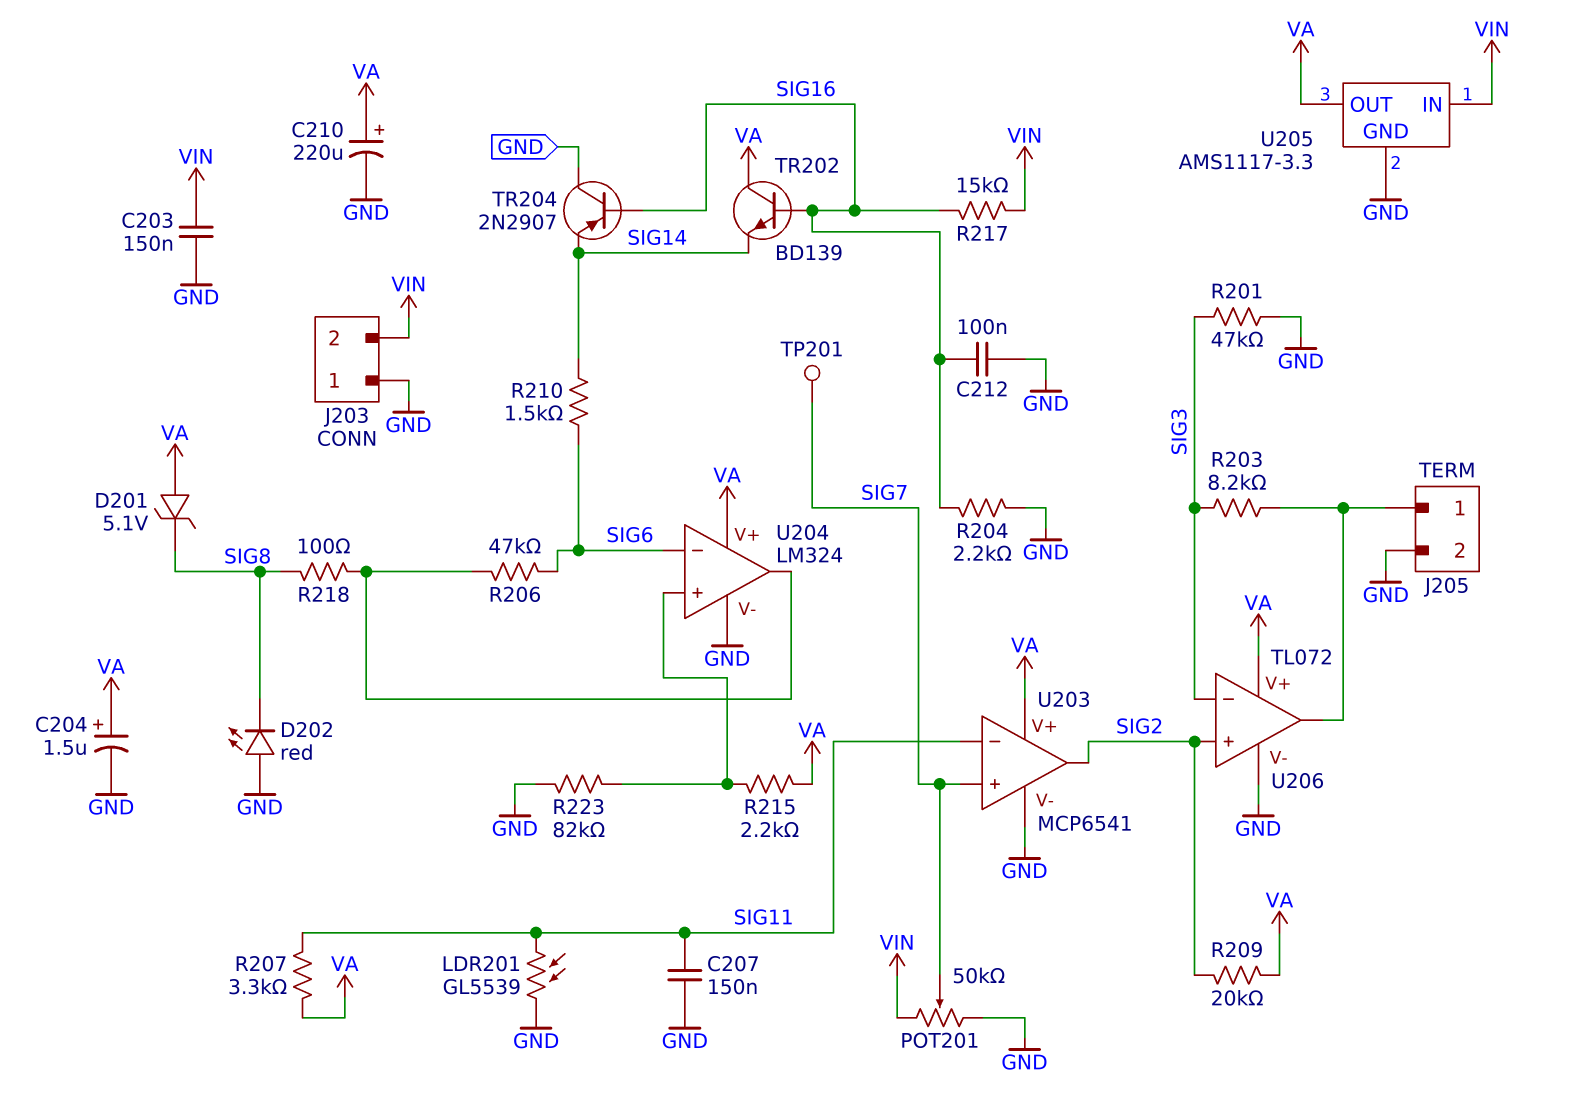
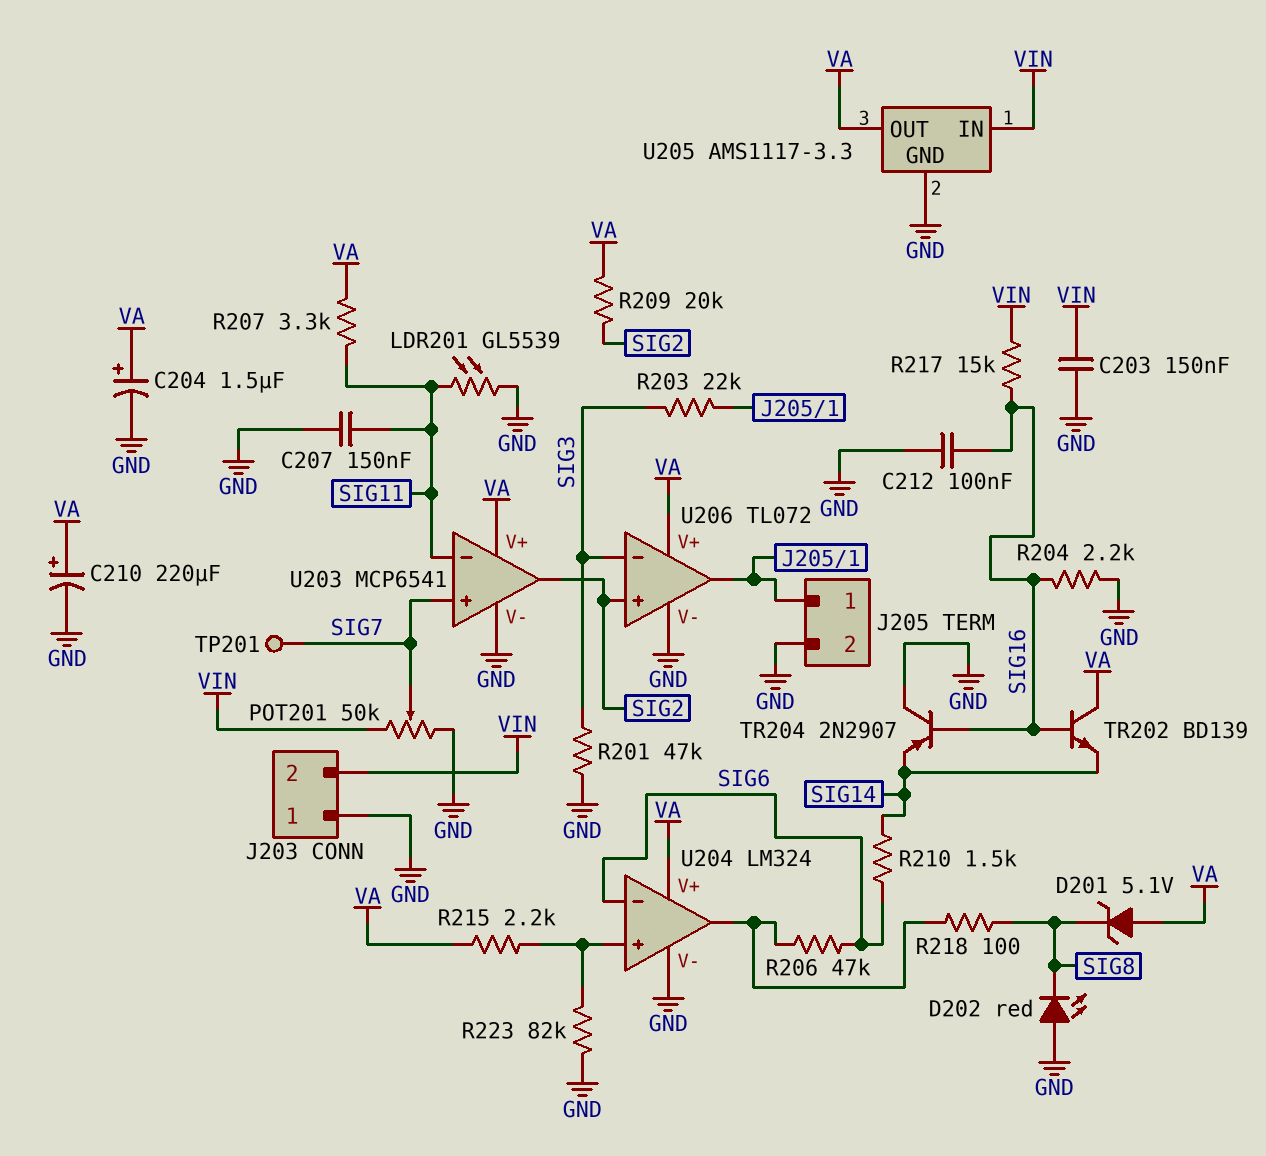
R203: 8.2k (J205/1, SIG3) -> 22k (J205/1, SIG3)

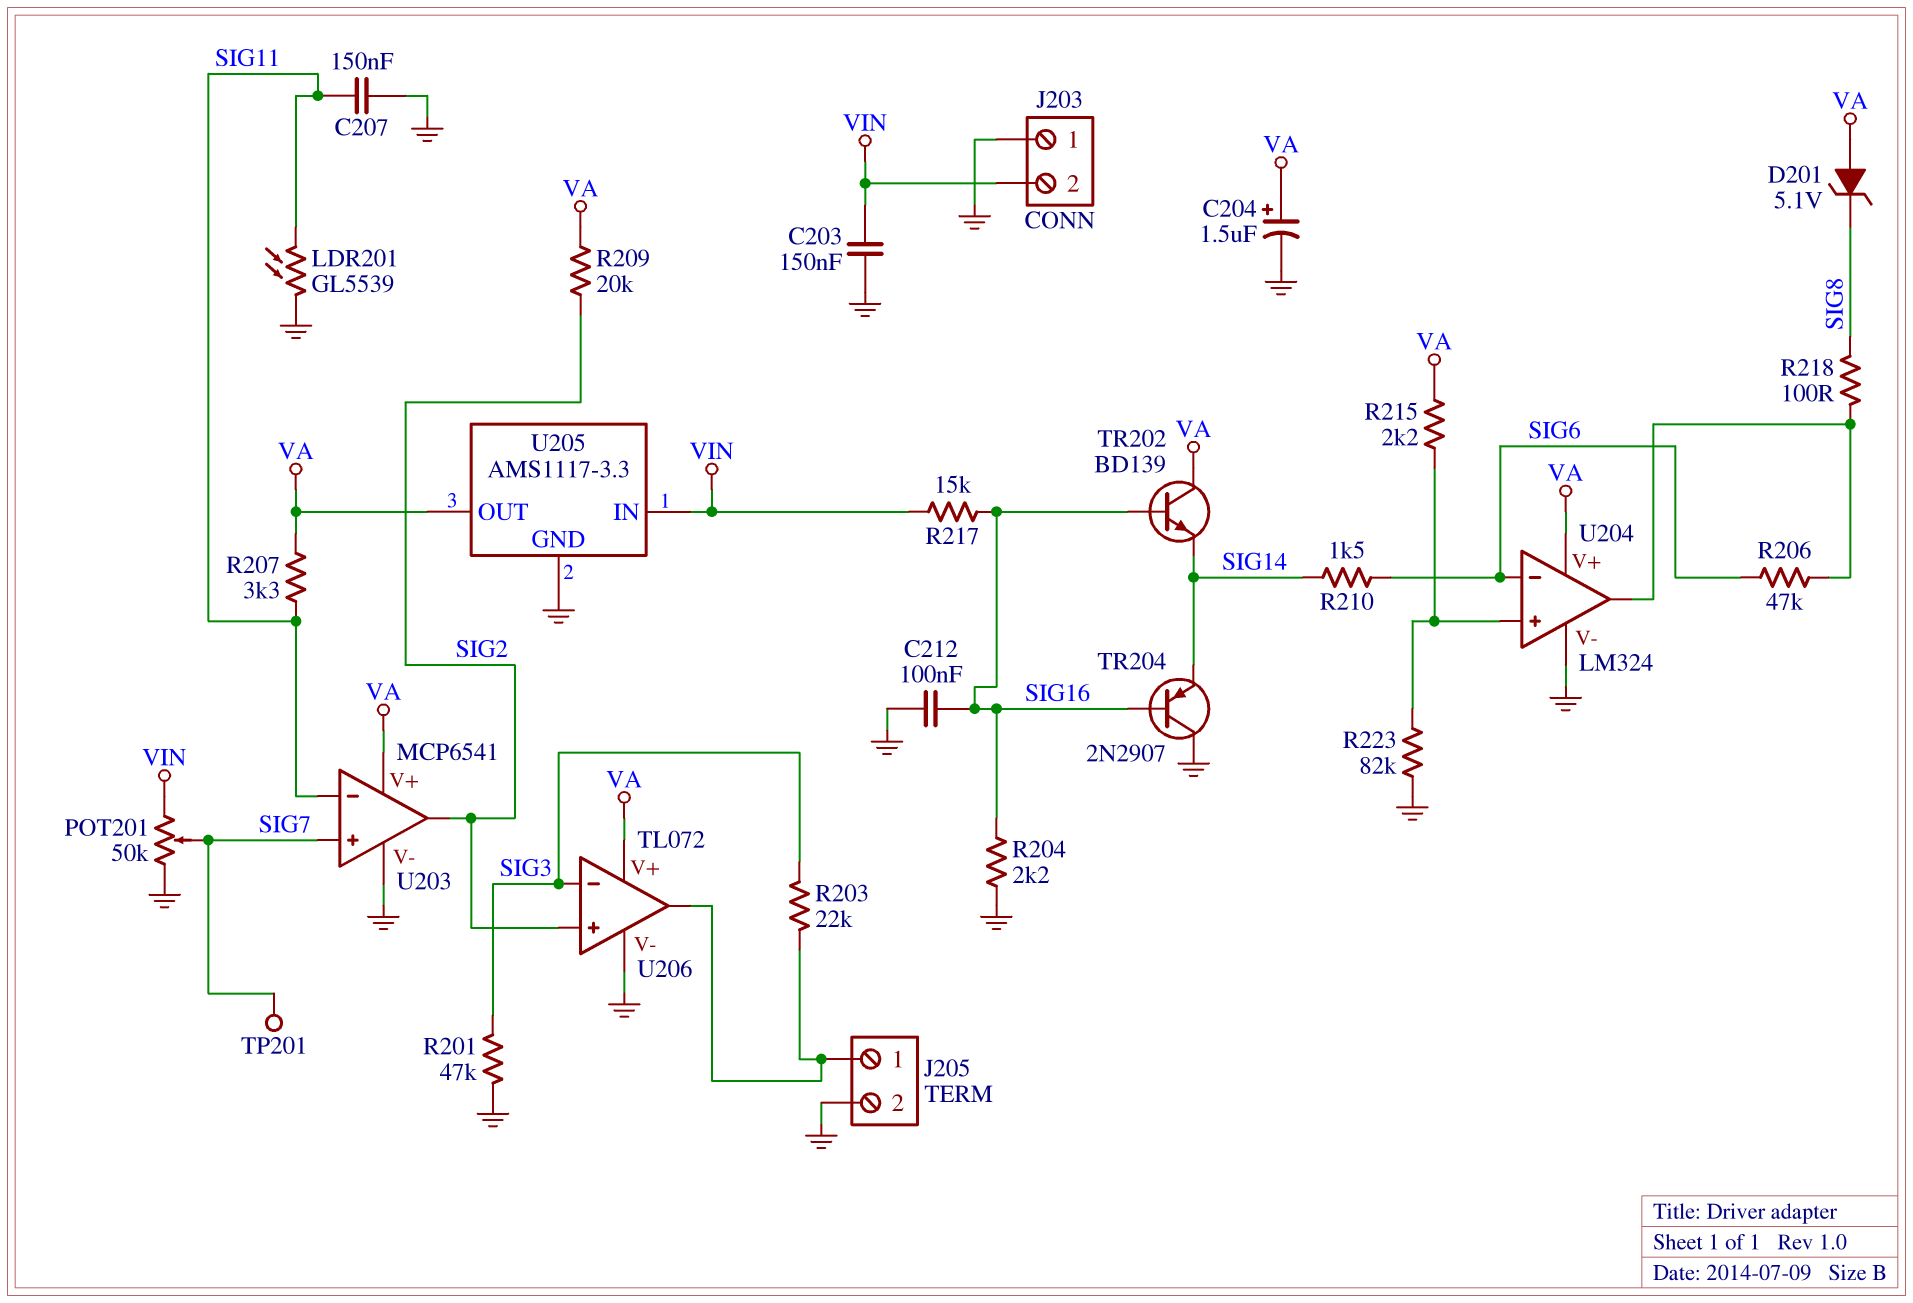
C210: 220uF (plus VA, minus GND) -> none
D202: LED red (A GND, K SIG8) -> none

